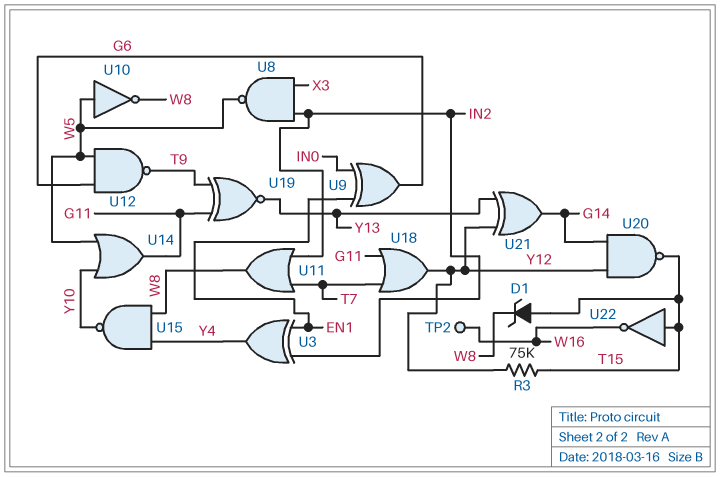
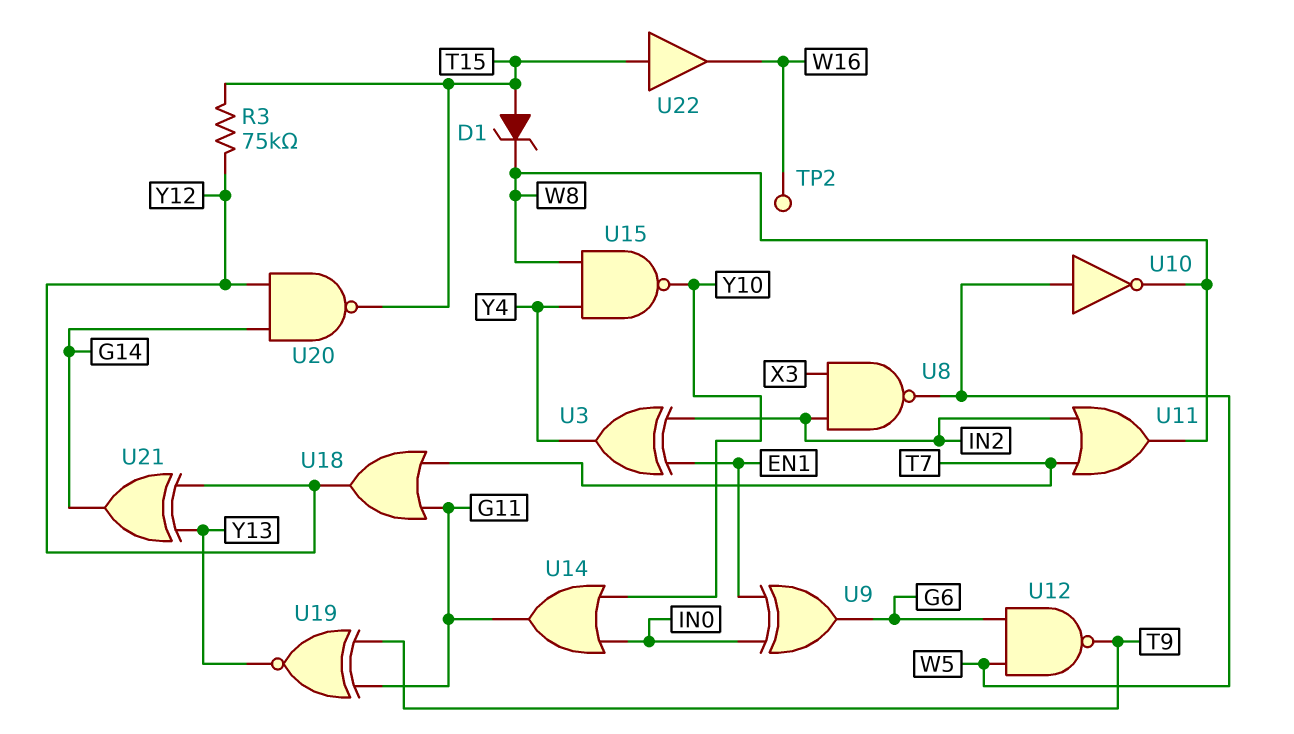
U14: OR (in W5, in Y10, out G11) -> OR (in IN0, in Y10, out G11)
U22: NOT (in T15, out W16) -> buffer (in T15, out W16)

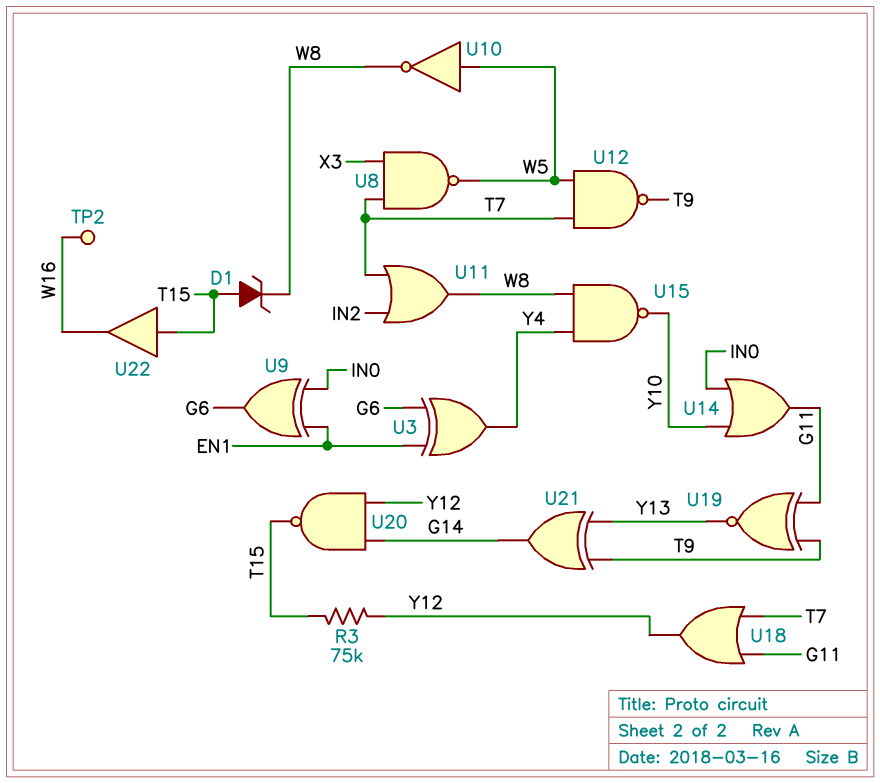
U3: XOR (in EN1, in IN2, out Y4) -> XOR (in EN1, in G6, out Y4)
U8: NAND (in IN2, in X3, out W5) -> NAND (in T7, in X3, out W5)
U12: NAND (in G6, in W5, out T9) -> NAND (in T7, in W5, out T9)
U21: XOR (in Y12, in Y13, out G14) -> XOR (in T9, in Y13, out G14)

